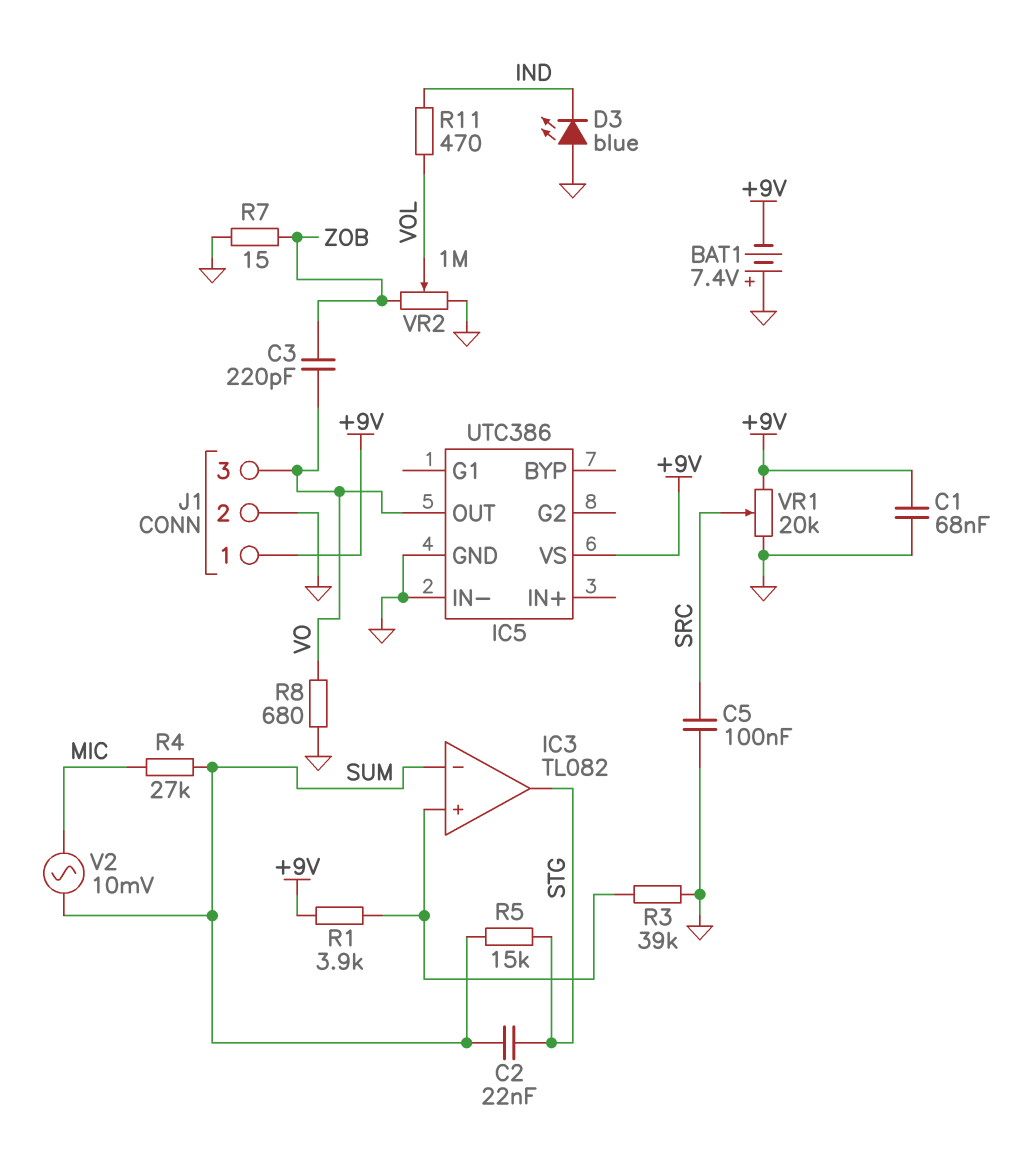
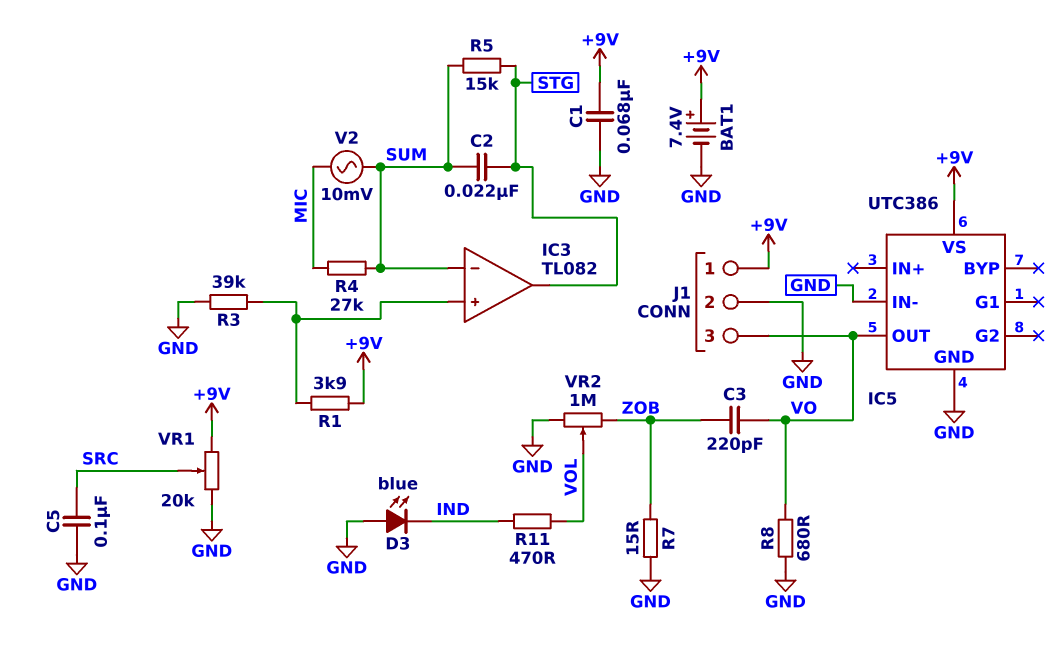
BAT1: 7.4V (plus GND, minus +9V) -> 7.4V (plus +9V, minus GND)

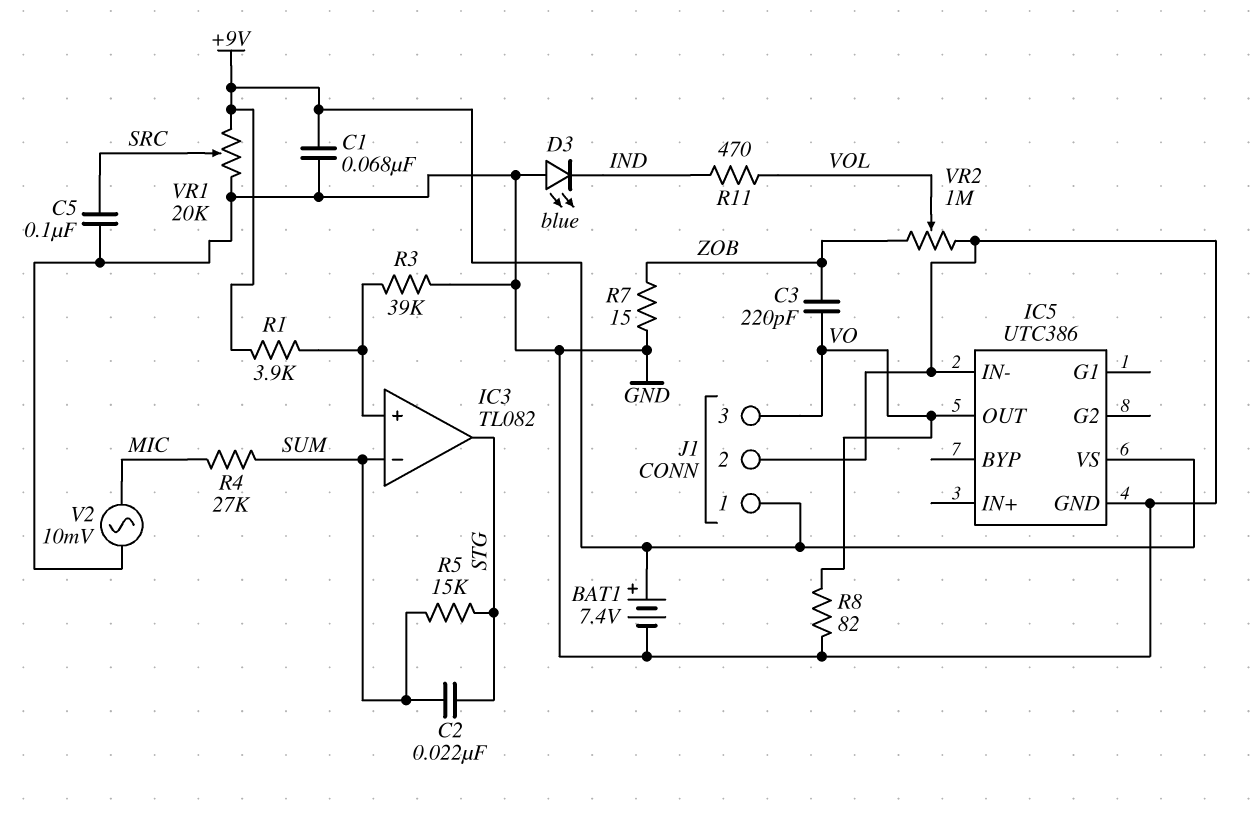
R8: 680 (GND, VO) -> 82 (GND, VO)
V2: AC 10mV (MIC, SUM) -> AC 10mV (GND, MIC)

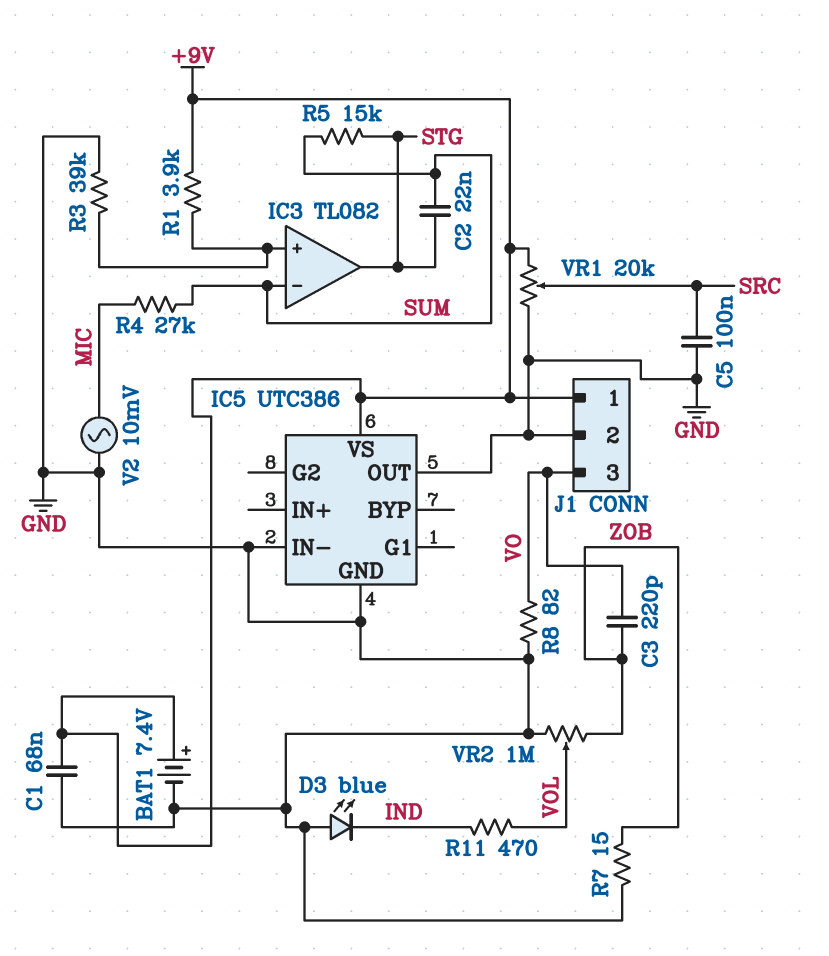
IC5 pin OUT: VO -> GND

